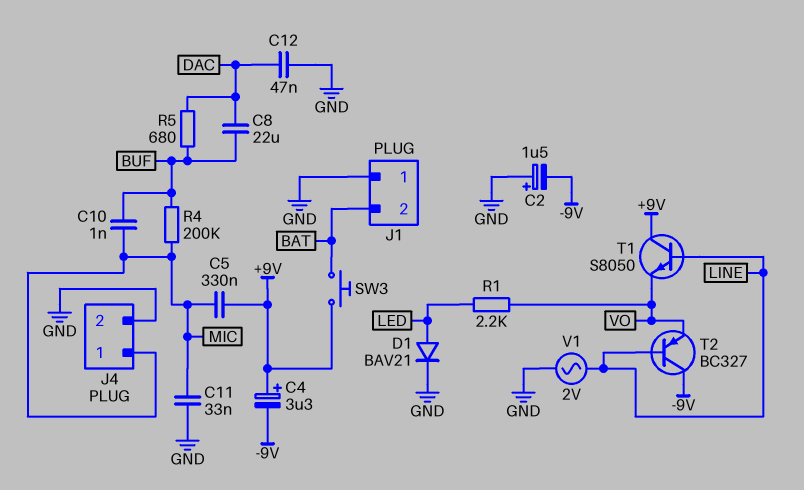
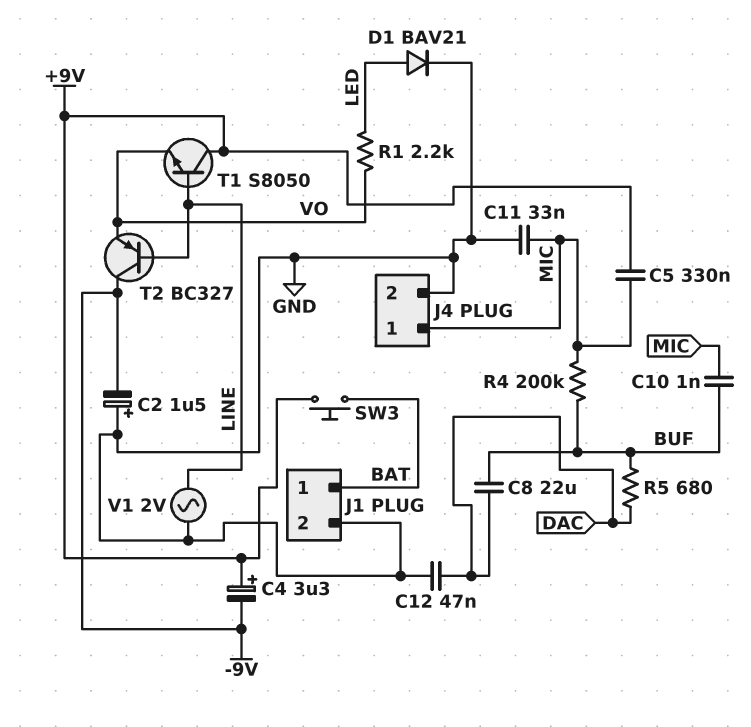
J1 pin 1: GND -> BAT
J1 pin 2: BAT -> GND

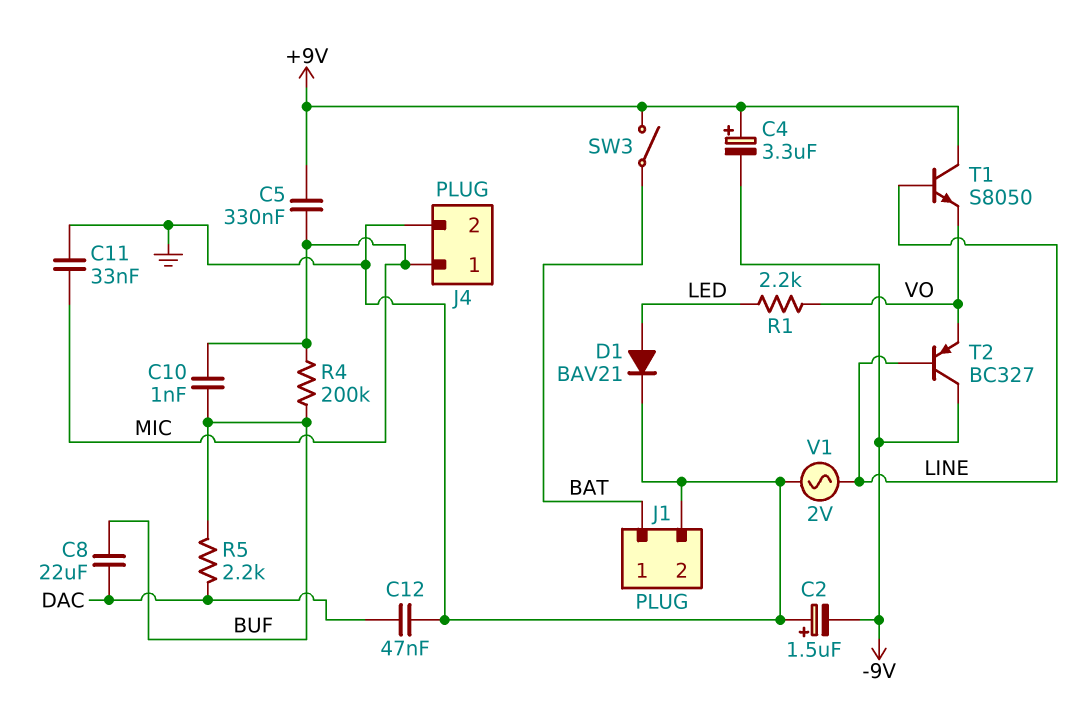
R5: 680 (BUF, DAC) -> 2.2k (BUF, DAC)
SW3: button (+9V, BAT) -> switch (+9V, BAT)

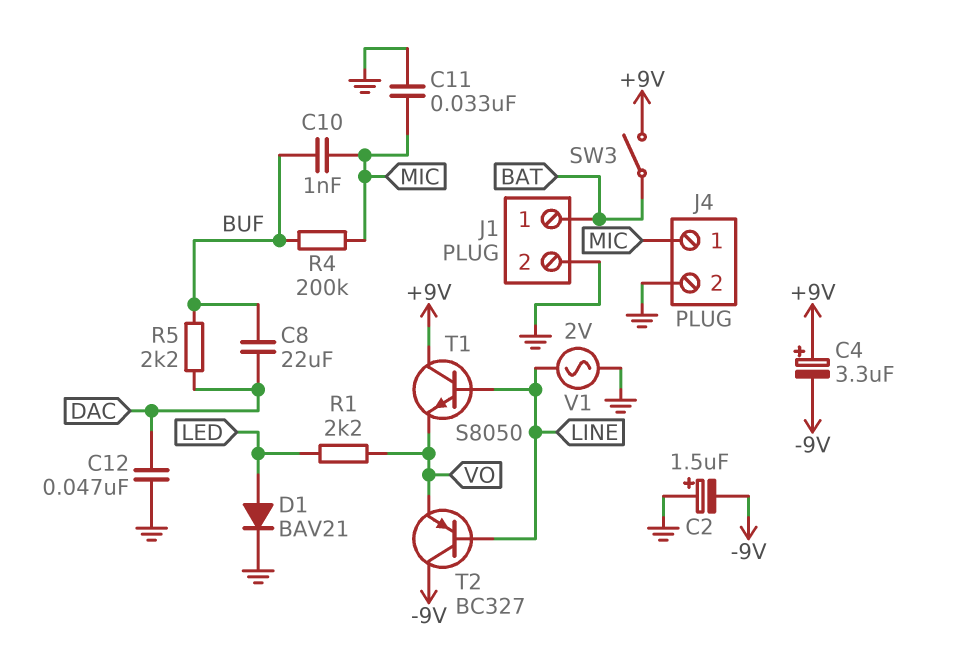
C5: 330nF (+9V, MIC) -> none

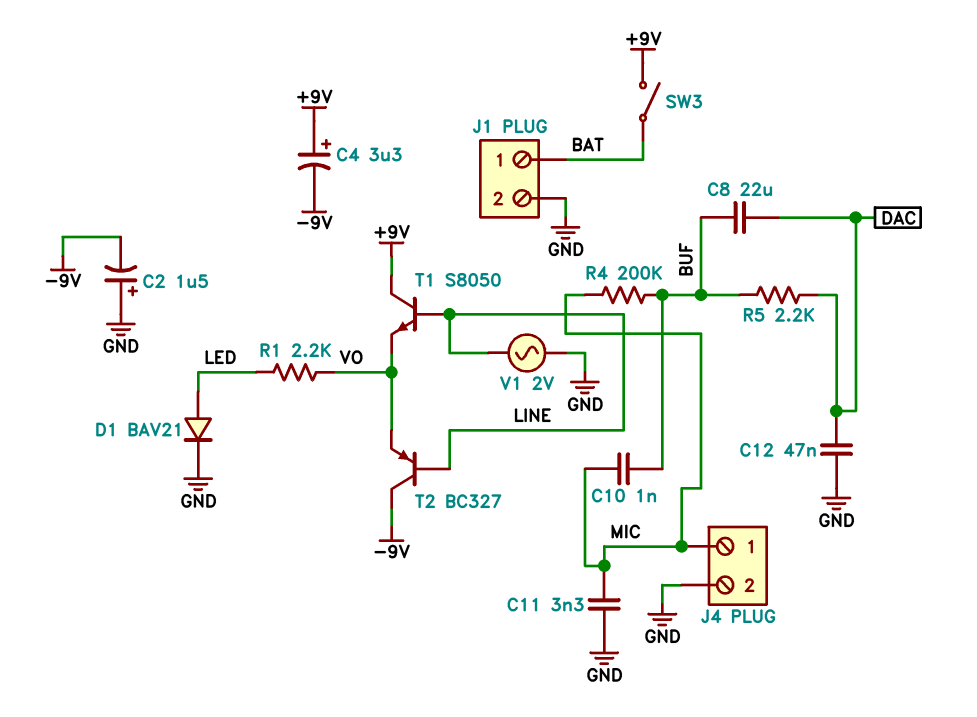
C11: 33nF (GND, MIC) -> 3.3nF (GND, MIC)

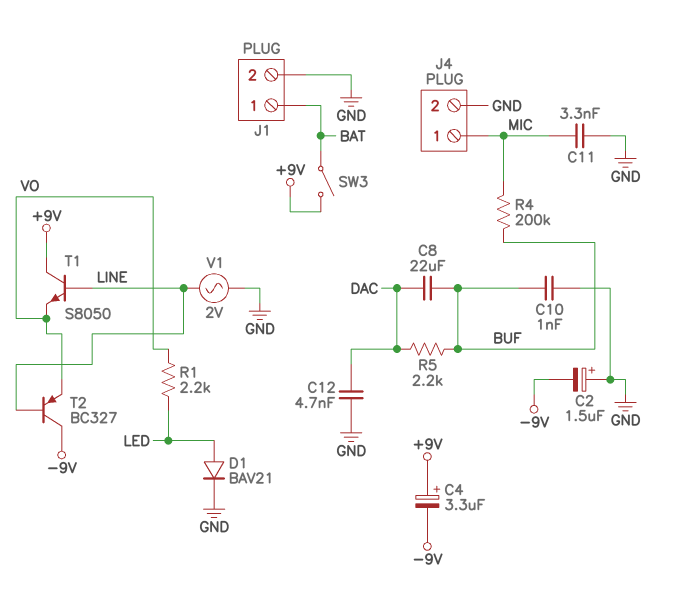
C10: 1nF (BUF, MIC) -> 1nF (BUF, GND)
C12: 47nF (DAC, GND) -> 4.7nF (DAC, GND)

